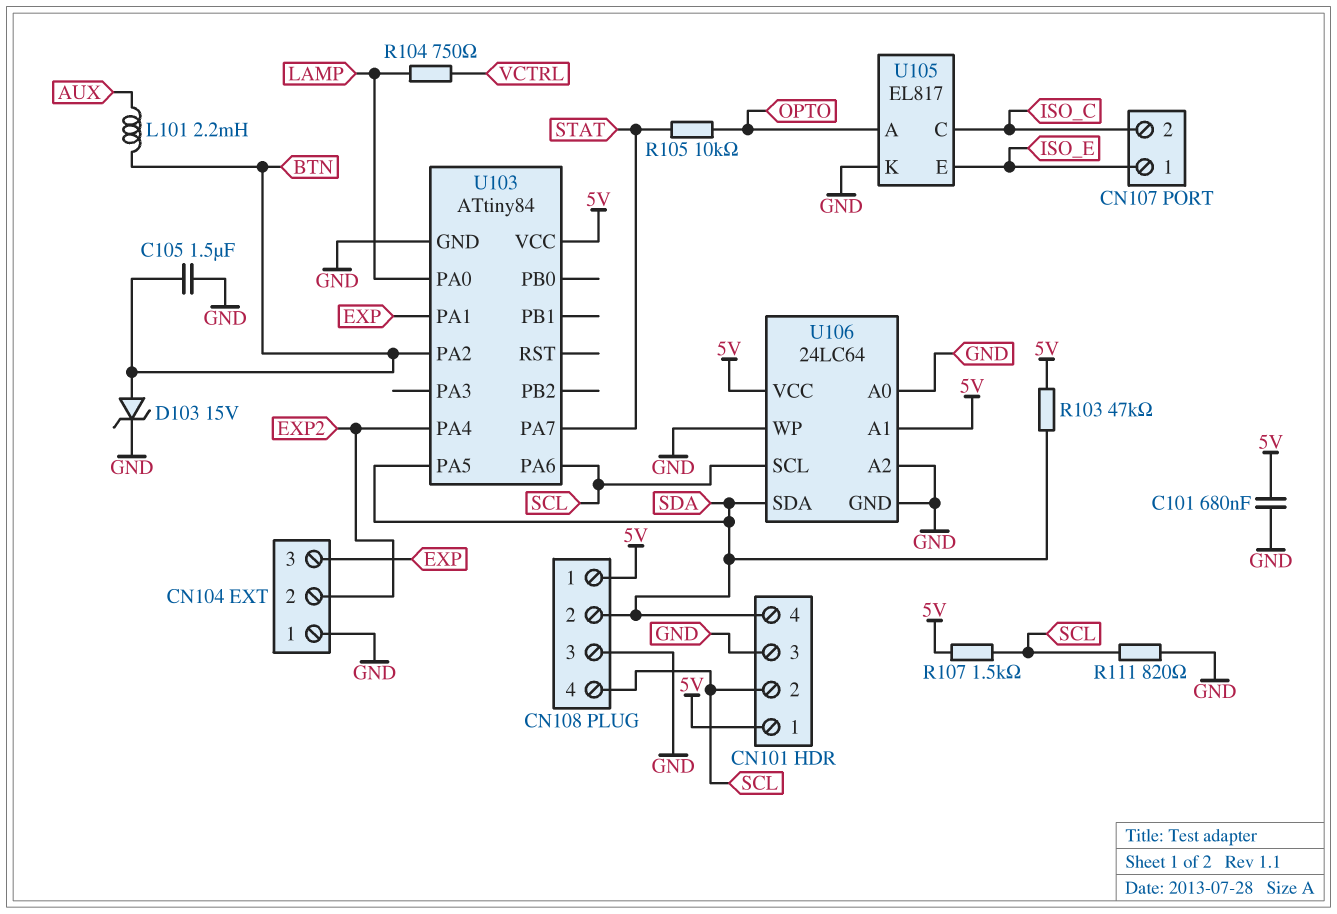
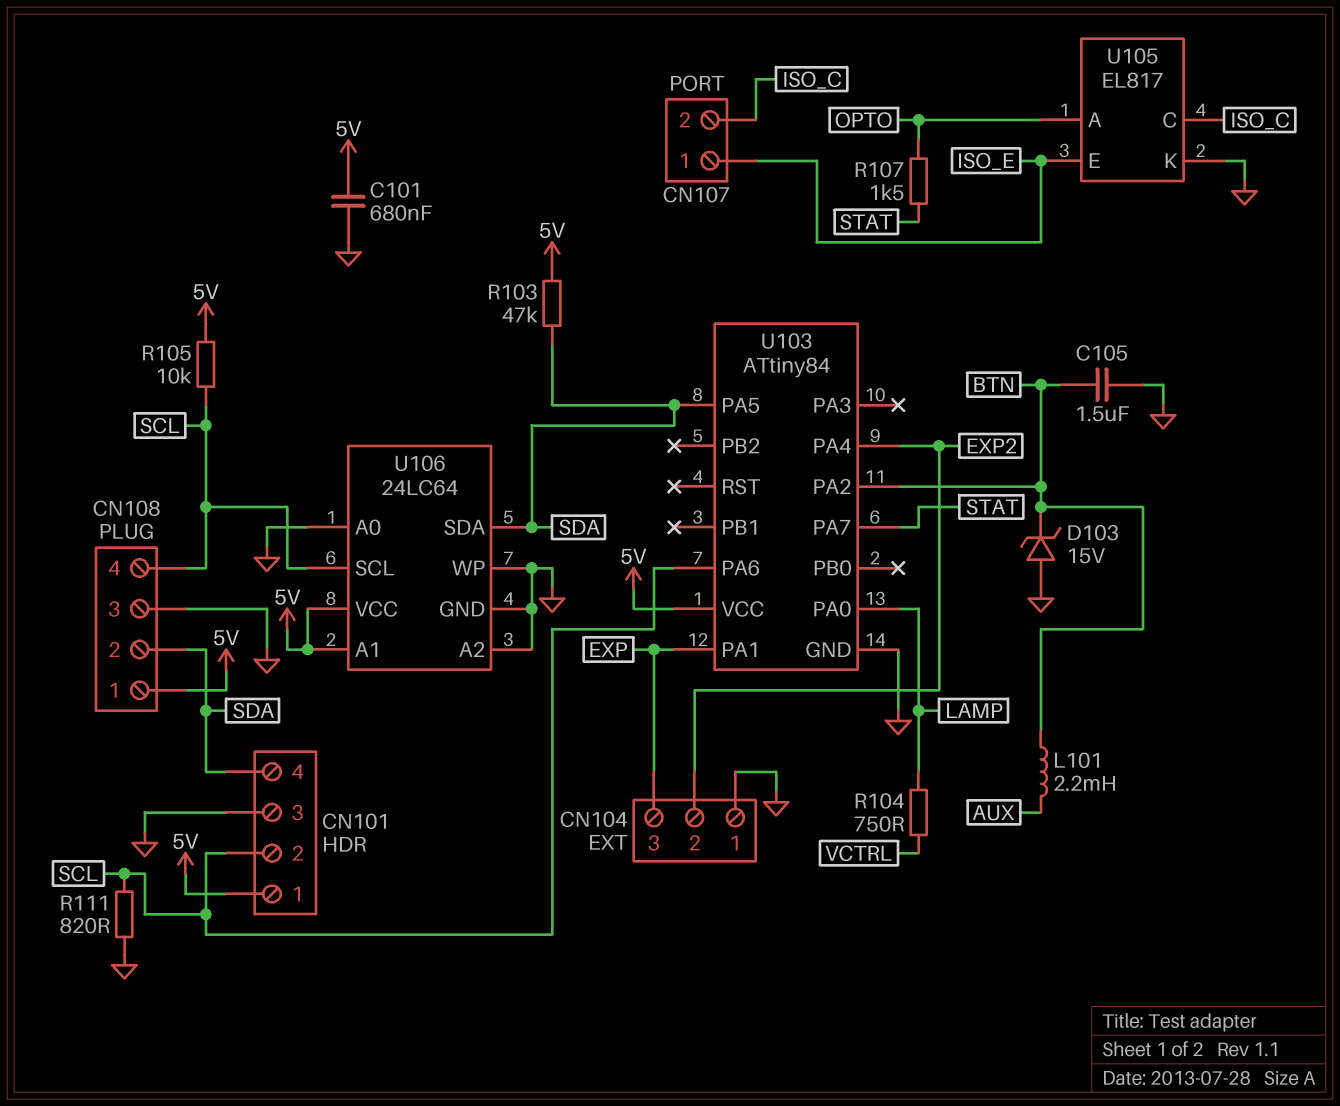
D103: zener 15V (A BTN, K GND) -> zener 15V (A GND, K BTN)
R105: 10k (OPTO, STAT) -> 10k (5V, SCL)
R107: 1.5k (5V, SCL) -> 1.5k (OPTO, STAT)

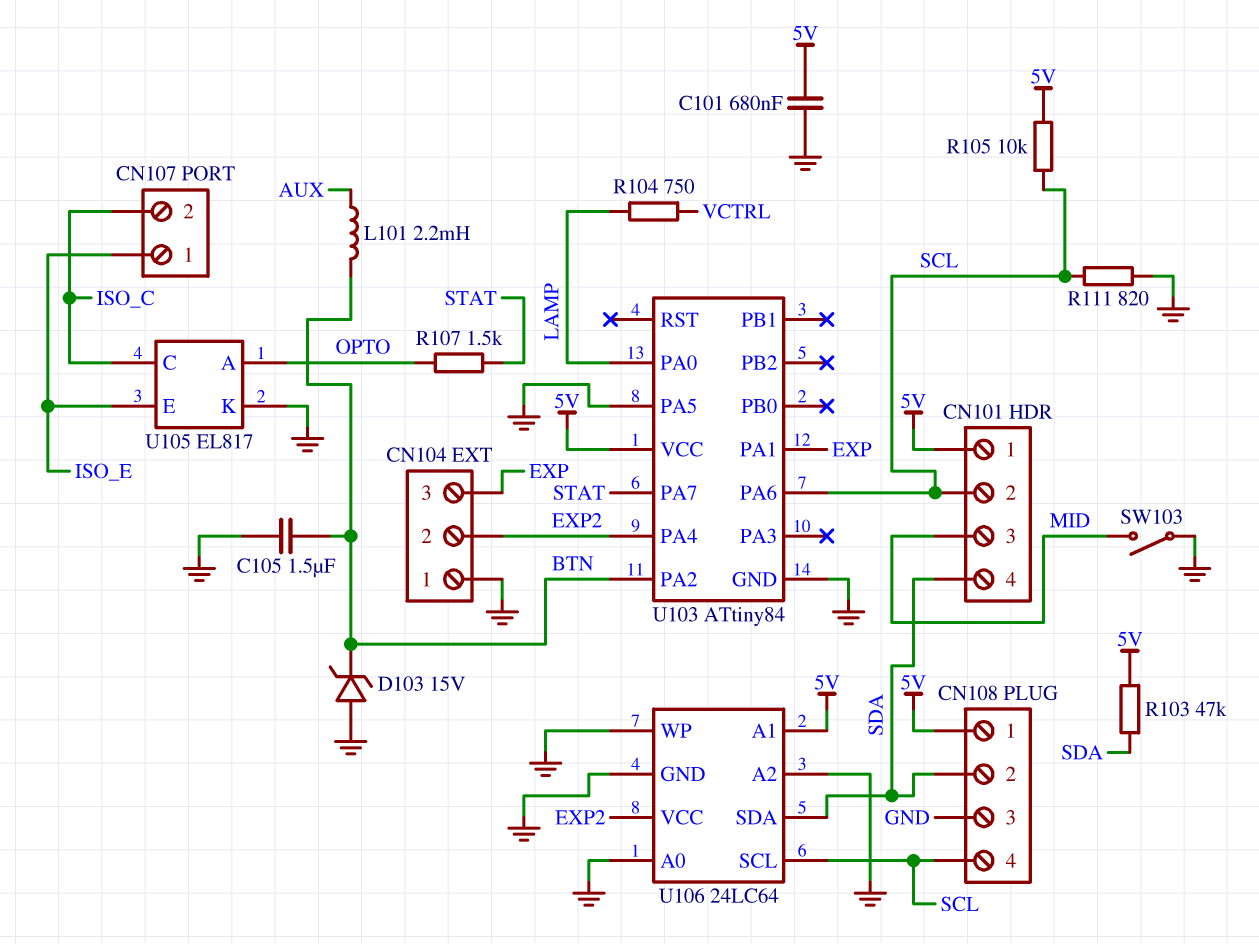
CN101 pin 3: GND -> MID
SW103: none -> switch (GND, MID)
U103 pin PA5: SDA -> GND
U106 pin VCC: 5V -> EXP2

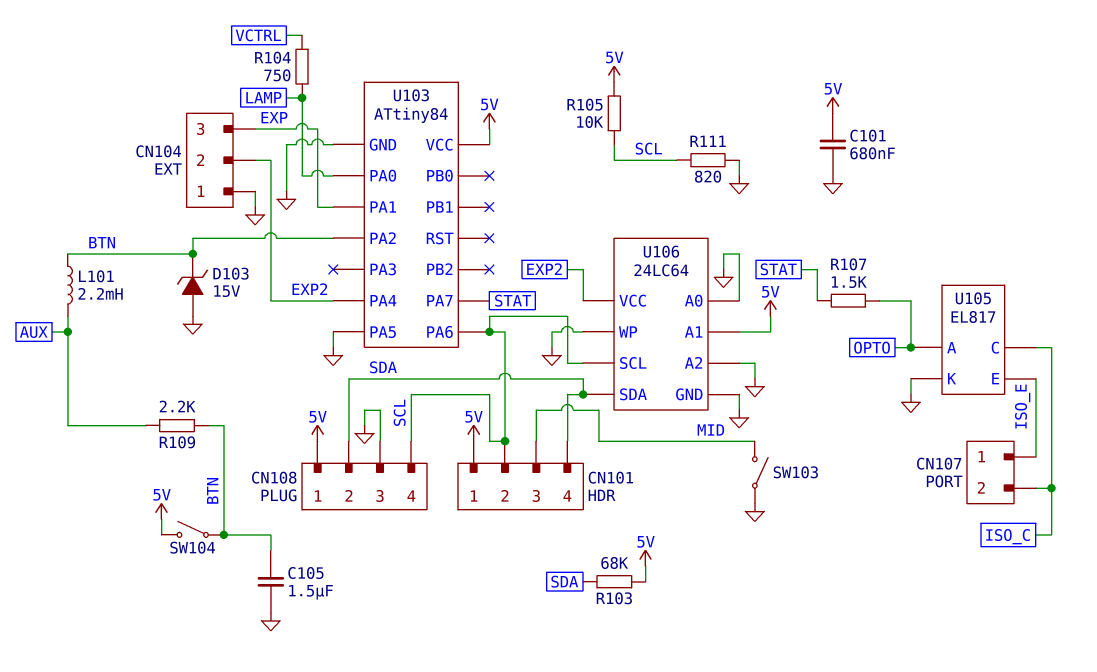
R103: 47k (5V, SDA) -> 68k (5V, SDA)
R109: none -> 2.2k (AUX, BTN)
SW104: none -> switch (5V, BTN)

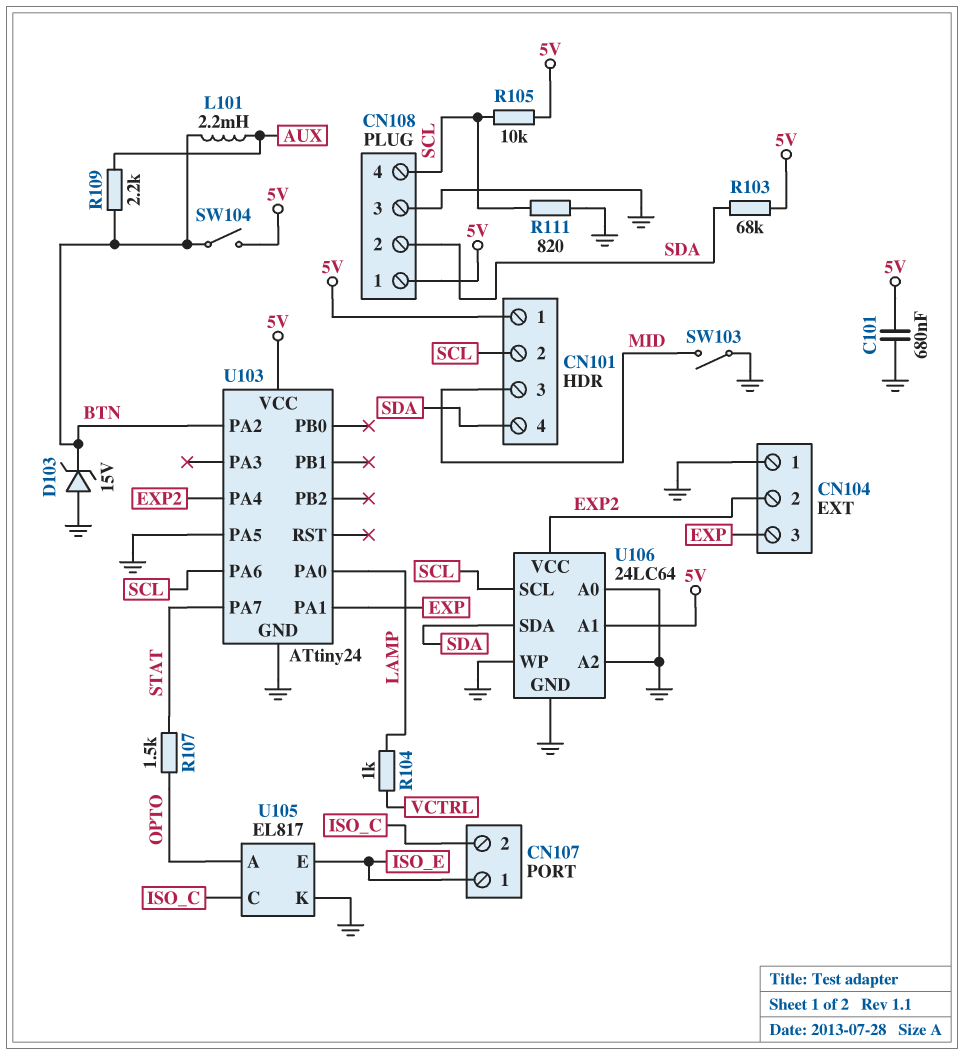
C105: 1.5uF (BTN, GND) -> none
R104: 750 (LAMP, VCTRL) -> 1k (LAMP, VCTRL)
U103: ATtiny84 -> ATtiny24

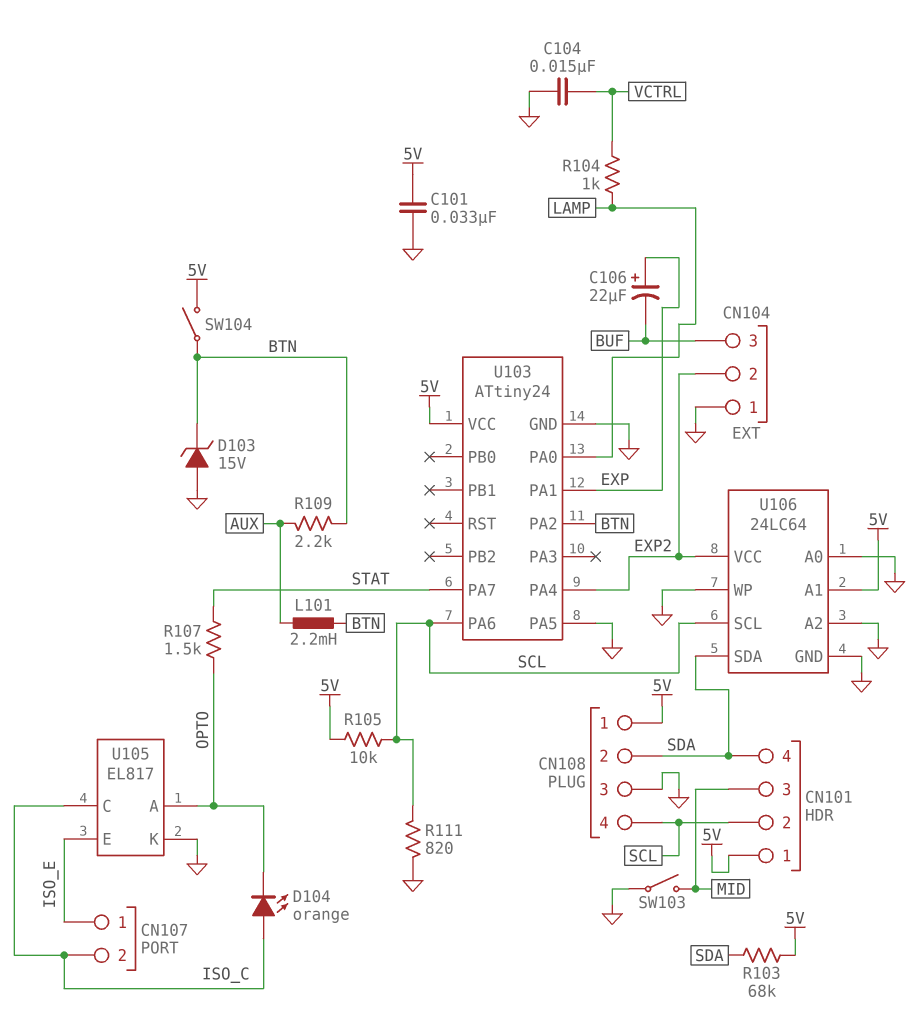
C101: 680nF (5V, GND) -> 33nF (5V, GND)
C104: none -> 15nF (GND, VCTRL)
C106: none -> 22uF (plus EXP, minus BUF)
CN104 pin 3: EXP -> BUF
D104: none -> LED orange (A ISO_C, K OPTO)

